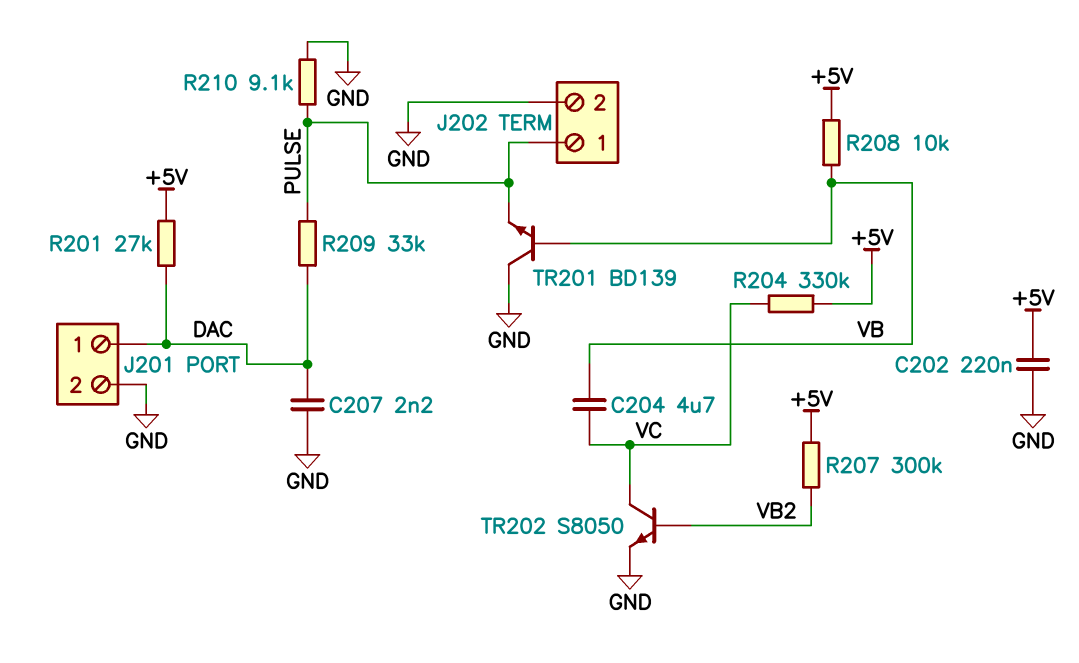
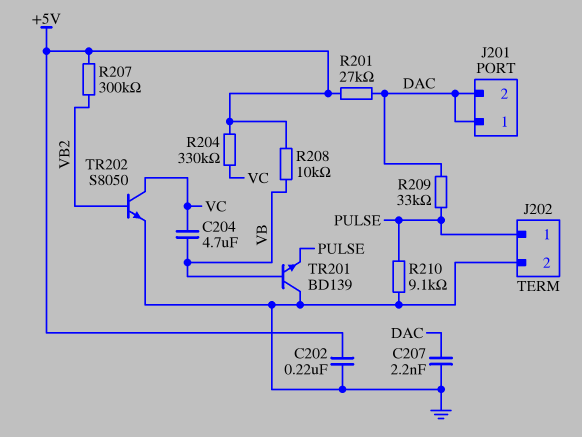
J201 pin 2: GND -> DAC

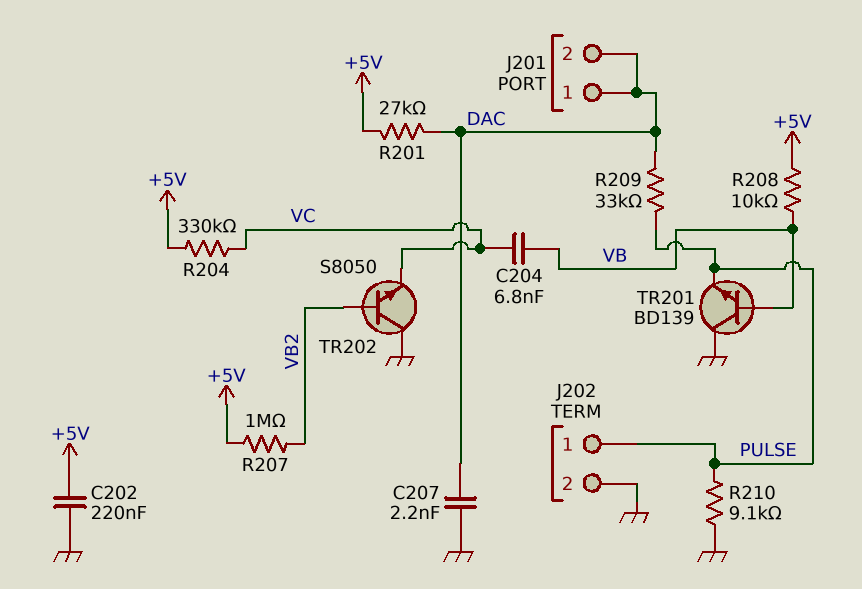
C204: 4.7uF (VB, VC) -> 6.8nF (VB, VC)
R207: 300k (+5V, VB2) -> 1M (+5V, VB2)
TR202: NPN S8050 (B VB2, C VC, E GND) -> NPN S8050 (B VB2, C GND, E VC)

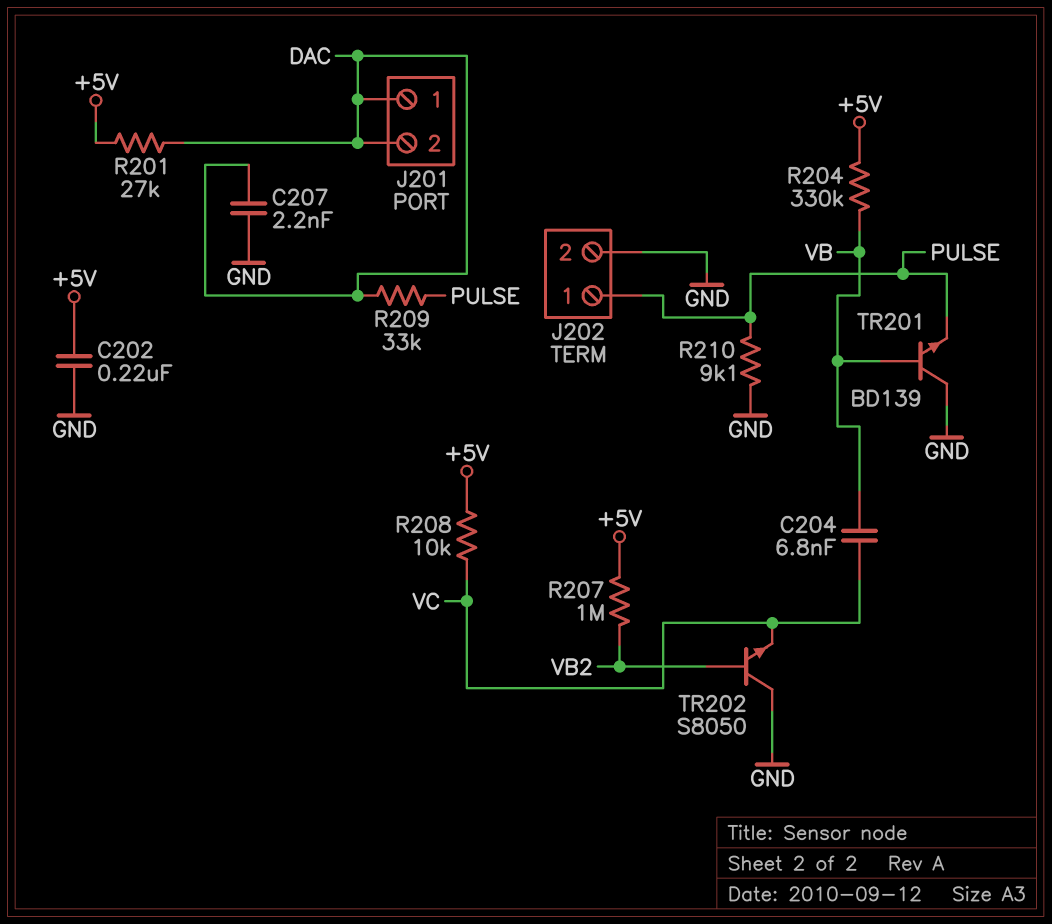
R204: 330k (+5V, VC) -> 330k (+5V, VB)
R208: 10k (+5V, VB) -> 10k (+5V, VC)

